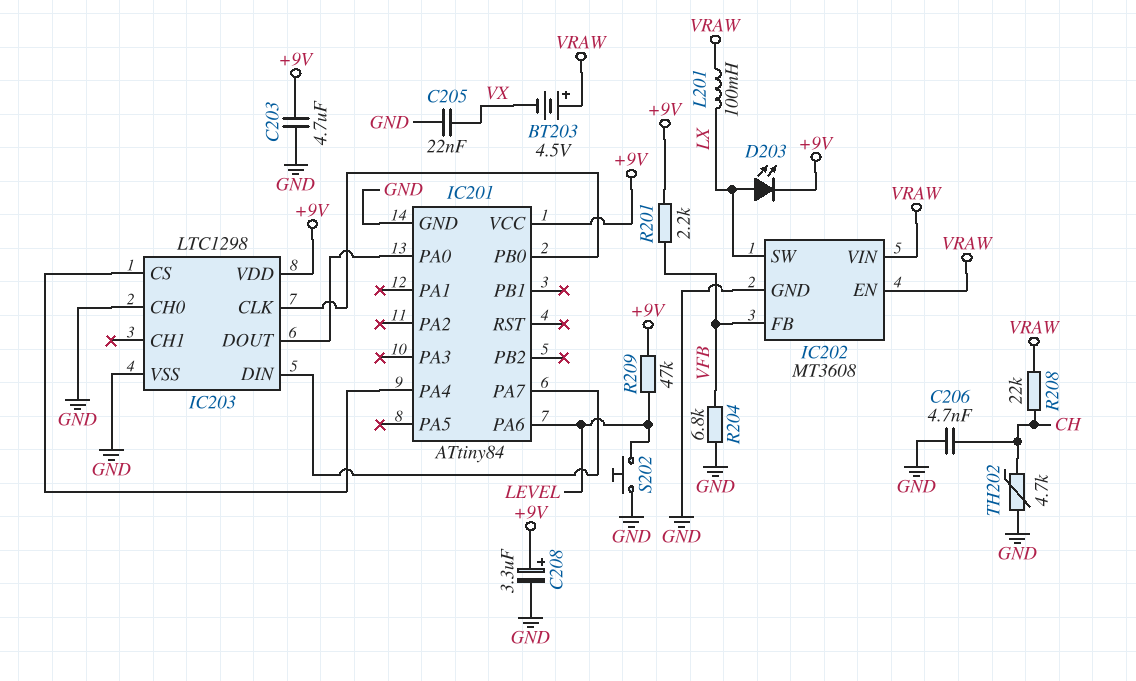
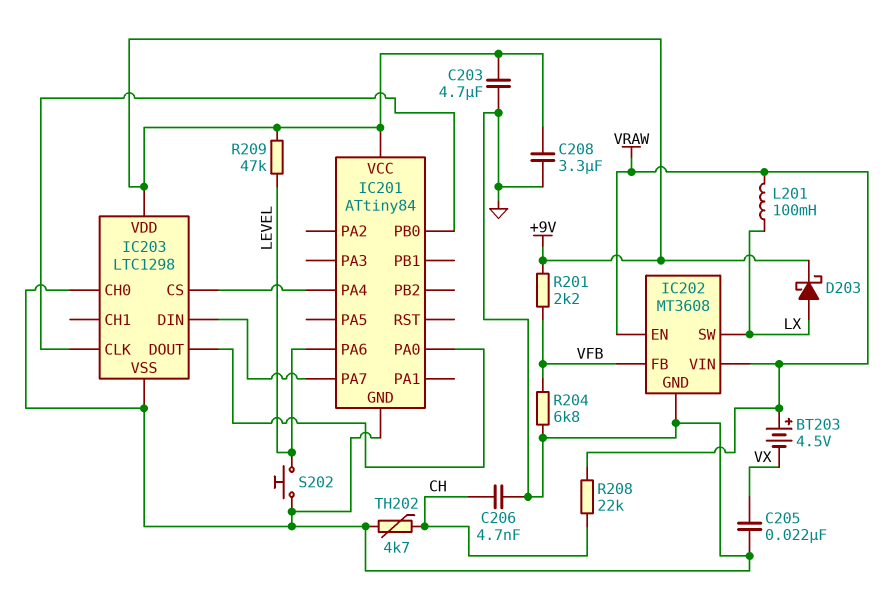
C208: 3.3uF (plus +9V, minus GND) -> 3.3uF (+9V, GND)
D203: LED (A LX, K +9V) -> schottky (A LX, K +9V)

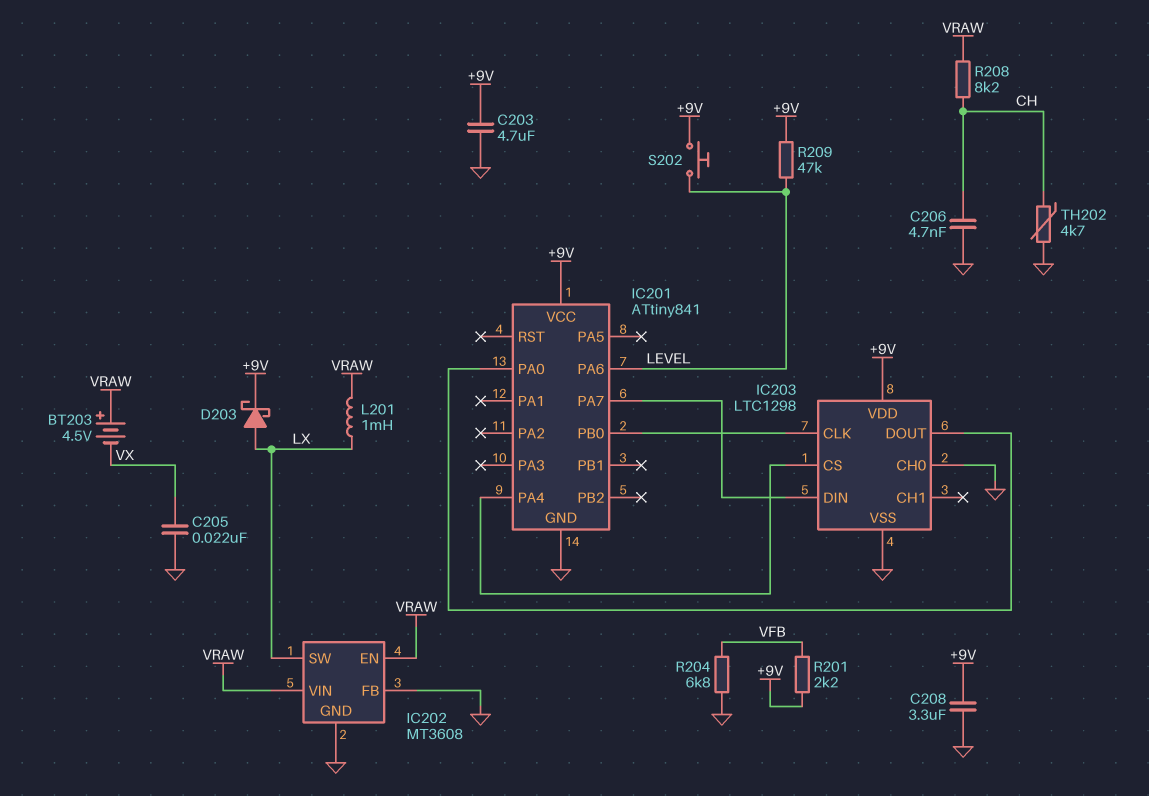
IC201: ATtiny84 -> ATtiny841
IC202 pin FB: VFB -> GND
L201: 100mH (LX, VRAW) -> 1mH (LX, VRAW)
R208: 22k (CH, VRAW) -> 8.2k (CH, VRAW)
S202: button (GND, LEVEL) -> button (+9V, LEVEL)

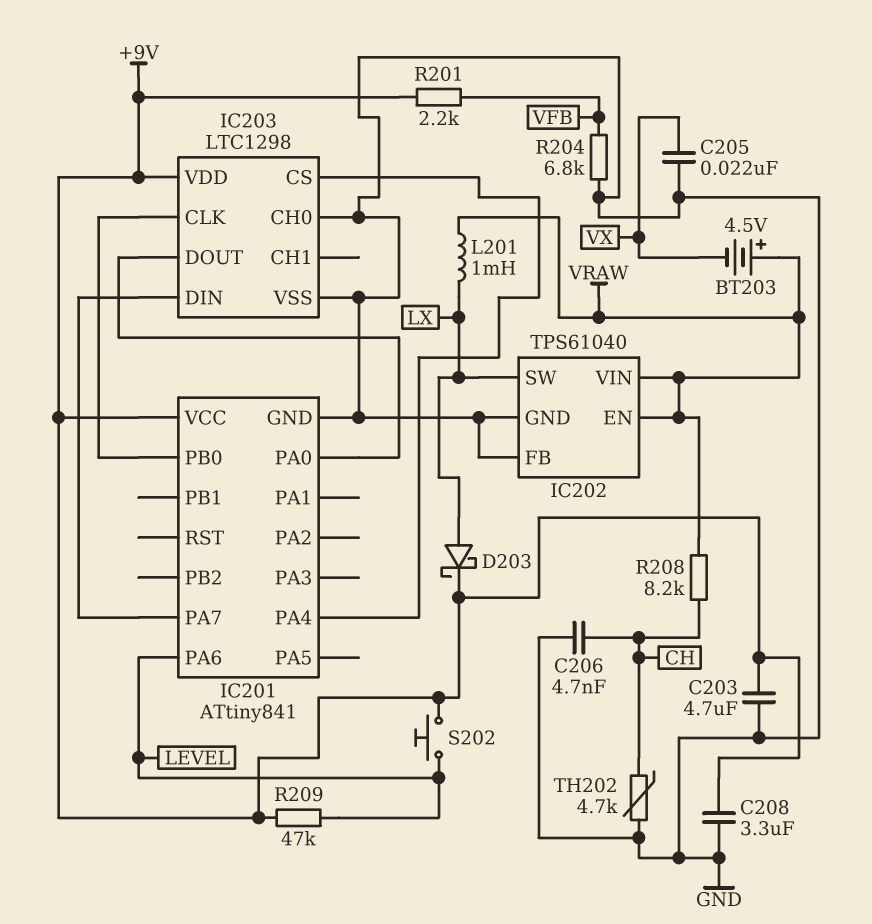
IC202: MT3608 -> TPS61040

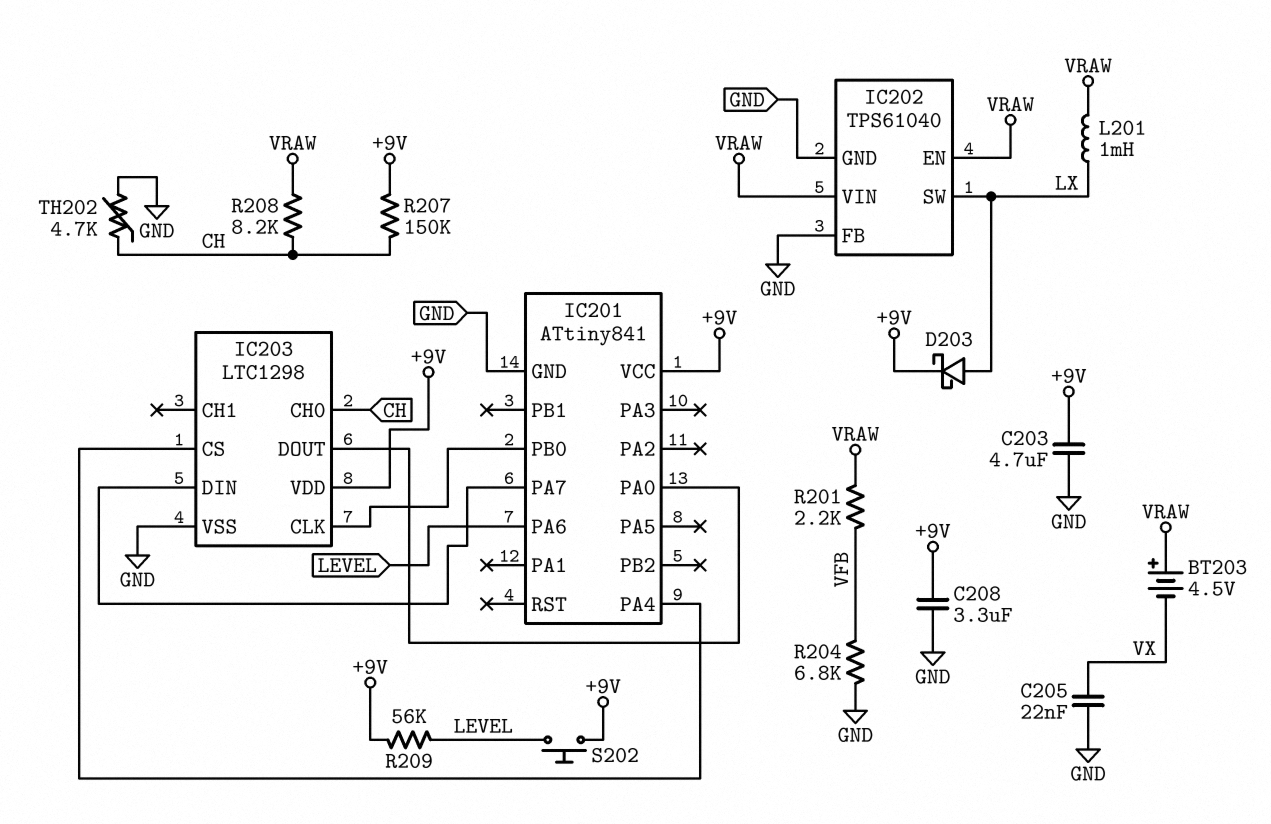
C206: 4.7nF (CH, GND) -> none
IC203 pin CH0: GND -> CH
R201: 2.2k (+9V, VFB) -> 2.2k (VFB, VRAW)
R207: none -> 150k (+9V, CH)
R209: 47k (+9V, LEVEL) -> 56k (+9V, LEVEL)

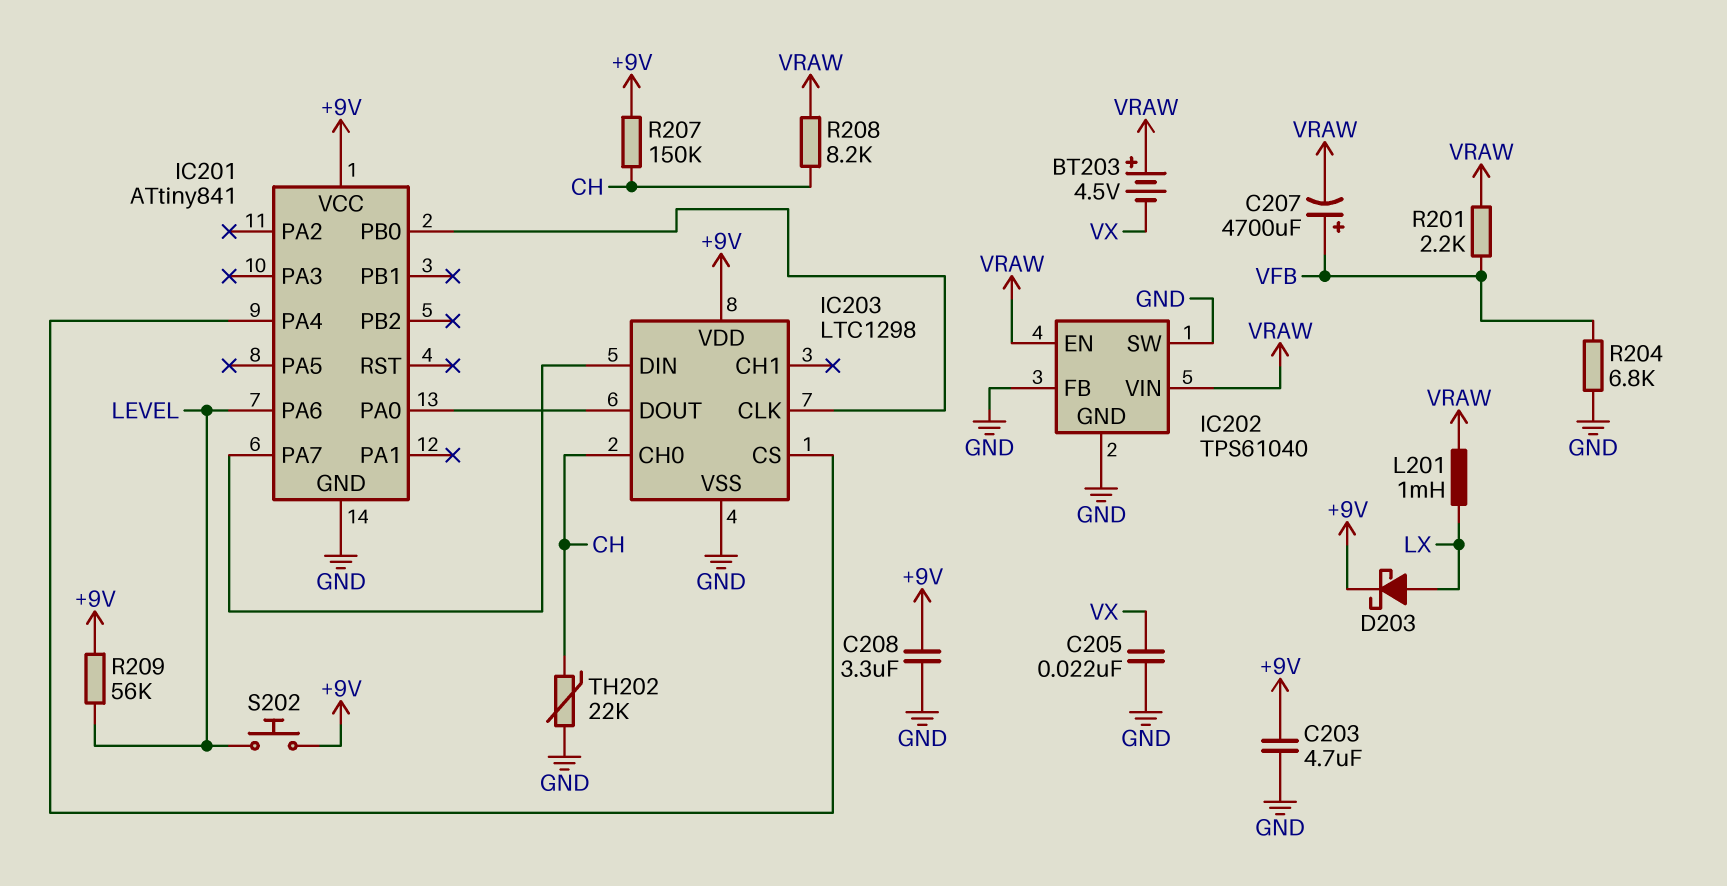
C207: none -> 4700uF (plus VFB, minus VRAW)
IC202 pin SW: LX -> GND
TH202: 4.7k (CH, GND) -> 22k (CH, GND)

